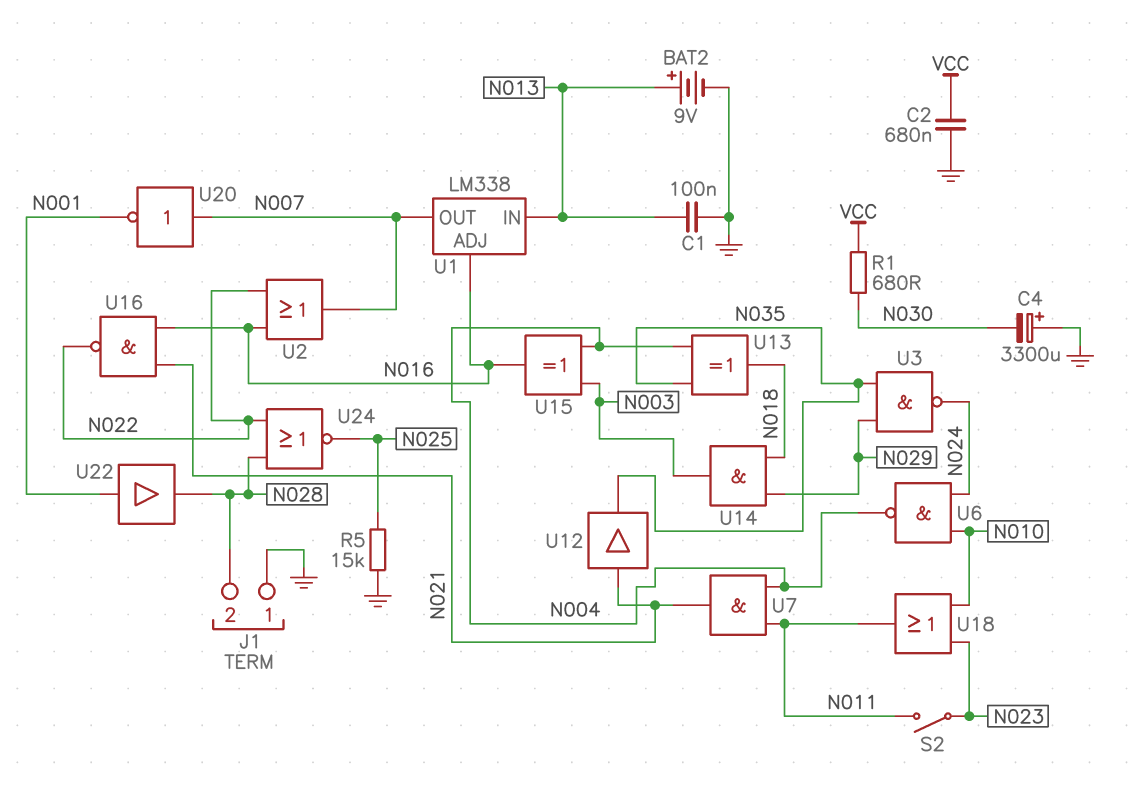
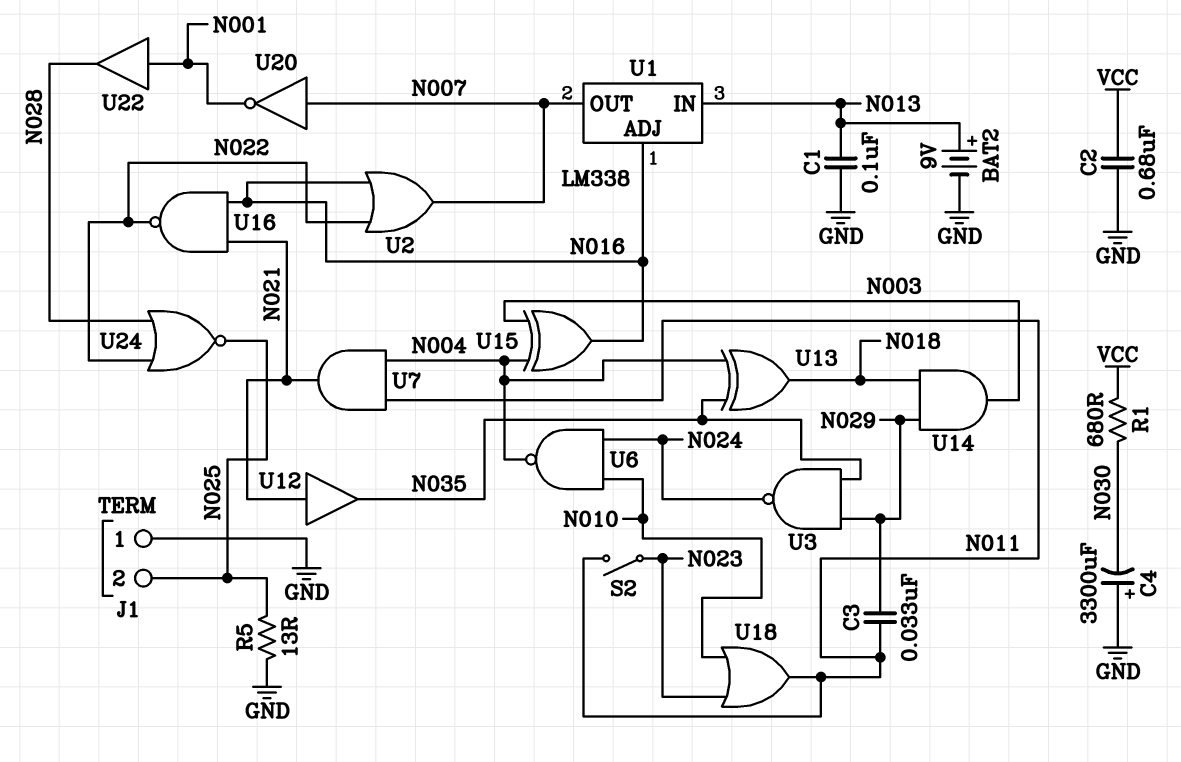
C3: none -> 33nF (N011, N029)
J1 pin 2: N028 -> N025
R5: 15k (GND, N025) -> 13 (GND, N025)

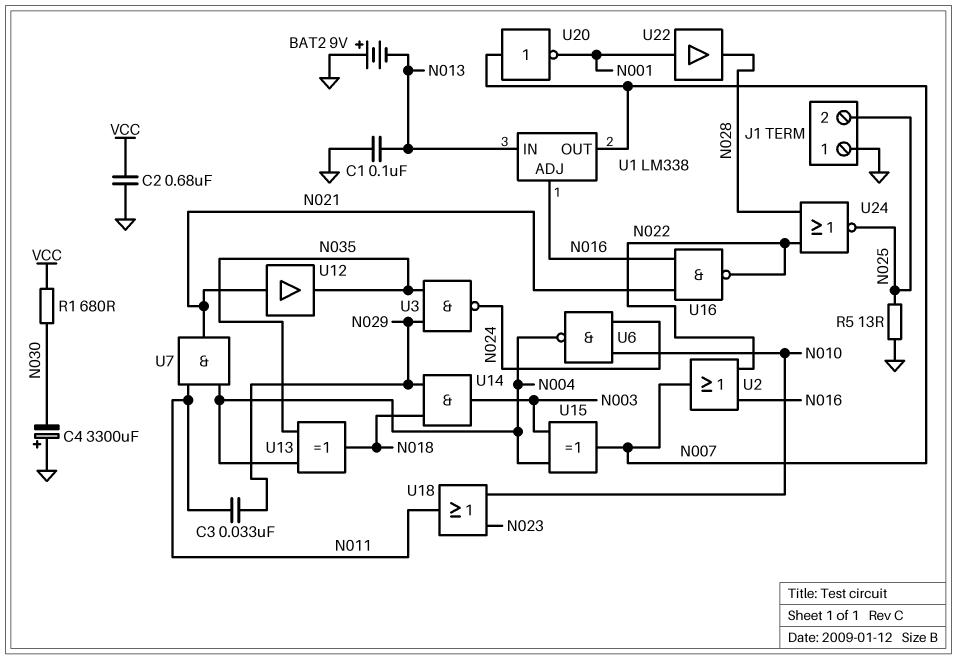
BAT2: 9V (plus N013, minus GND) -> 9V (plus GND, minus N013)
S2: switch (N011, N023) -> none
U15: XOR (in N003, in N004, out N016) -> XOR (in N003, in N004, out N007)

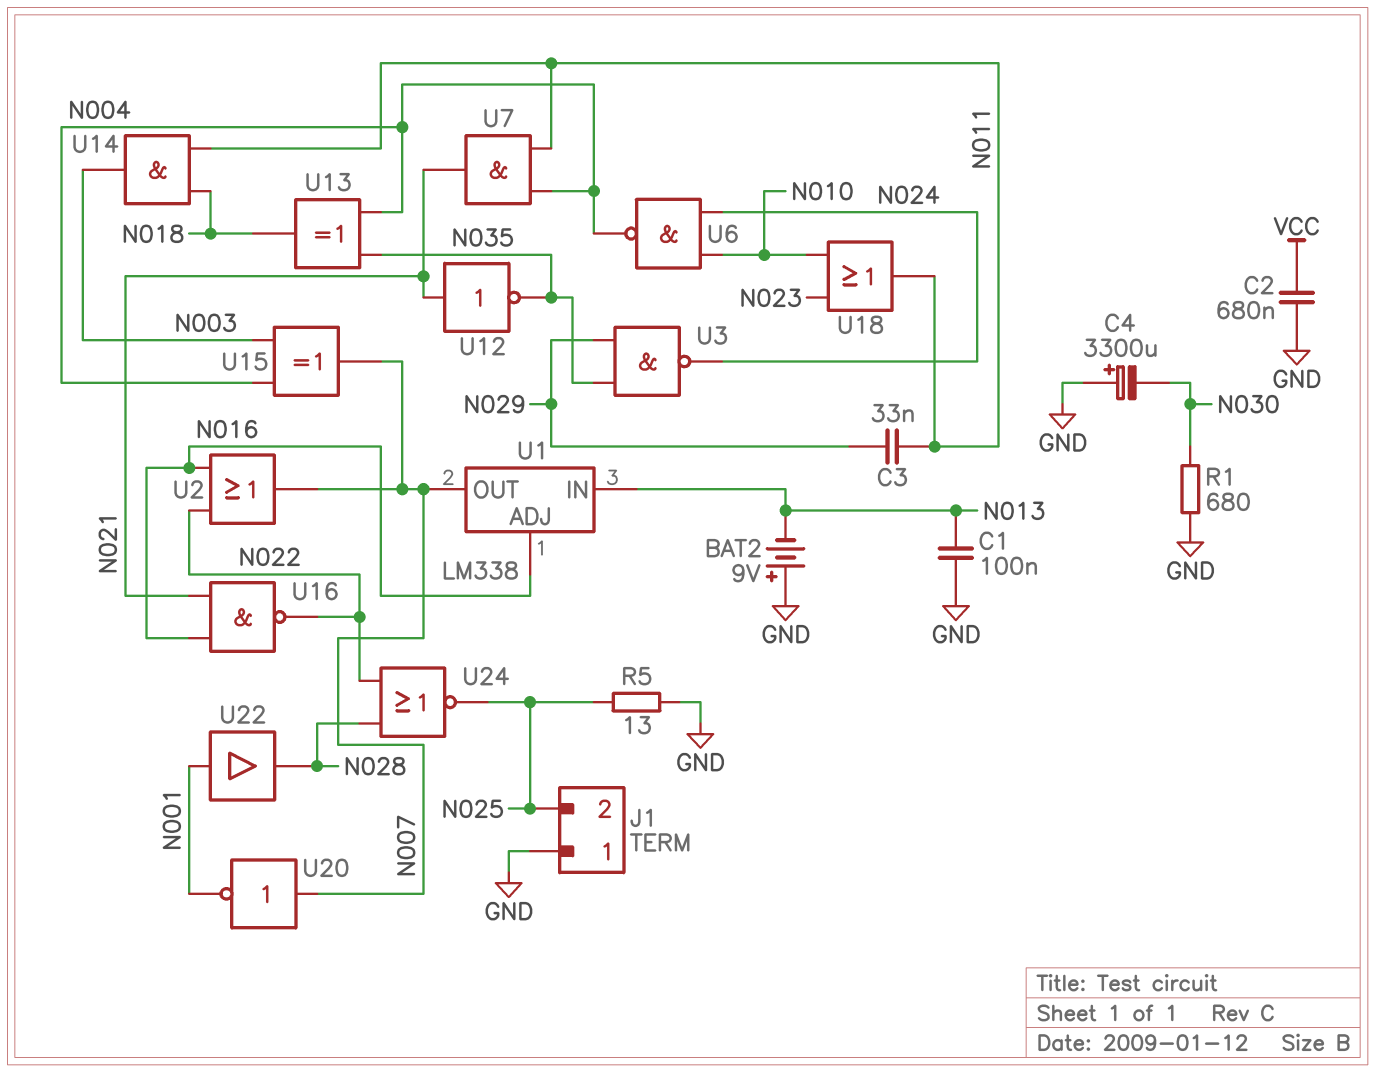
R1: 680 (N030, VCC) -> 680 (GND, N030)
U12: buffer (in N021, out N035) -> NOT (in N021, out N035)
U14: AND (in N018, in N029, out N003) -> AND (in N011, in N018, out N003)

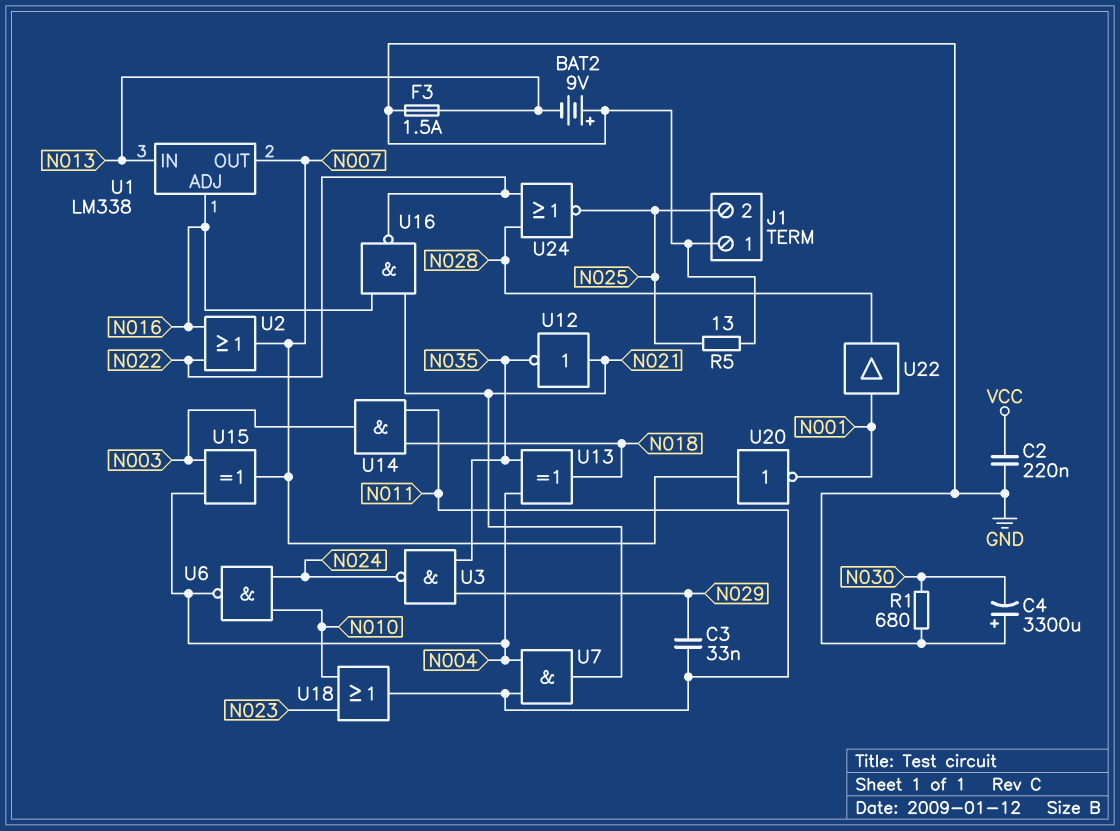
C1: 100nF (GND, N013) -> none
C2: 680nF (GND, VCC) -> 220nF (GND, VCC)
F3: none -> 1.5A (GND, N013)

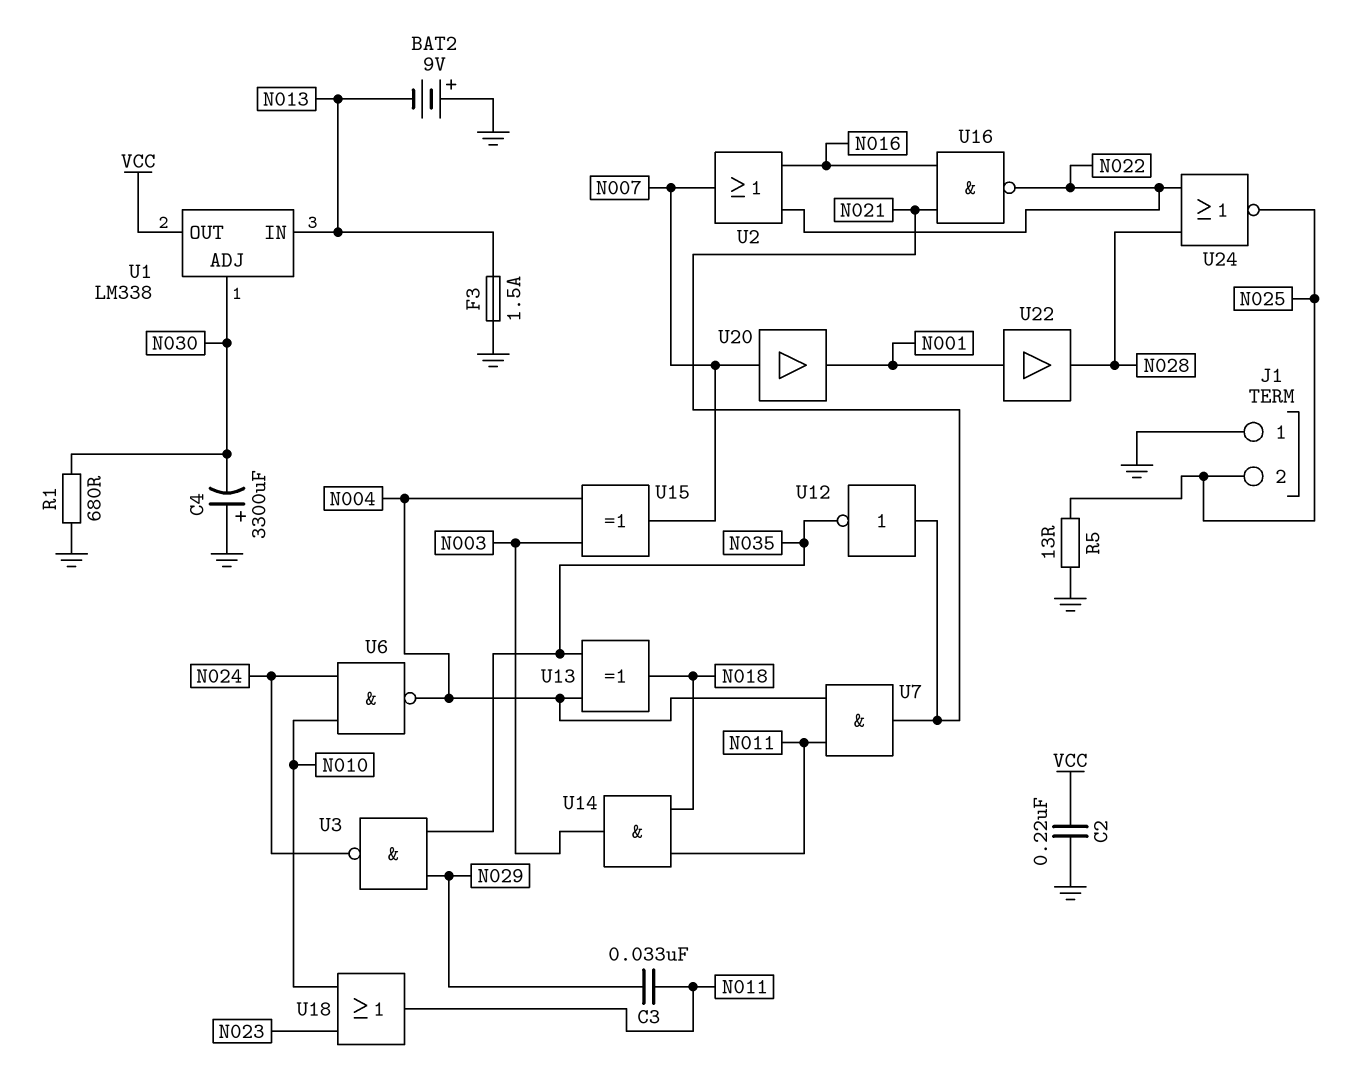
U1 pin ADJ: N016 -> N030
U1 pin OUT: N007 -> VCC
U20: NOT (in N007, out N001) -> buffer (in N007, out N001)

